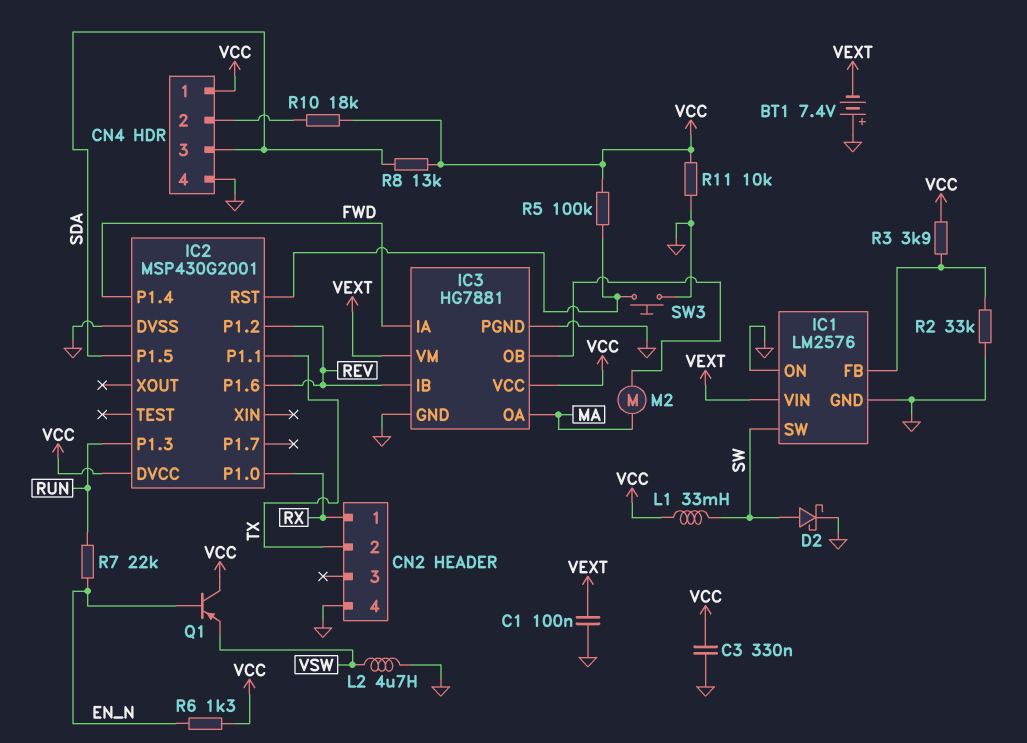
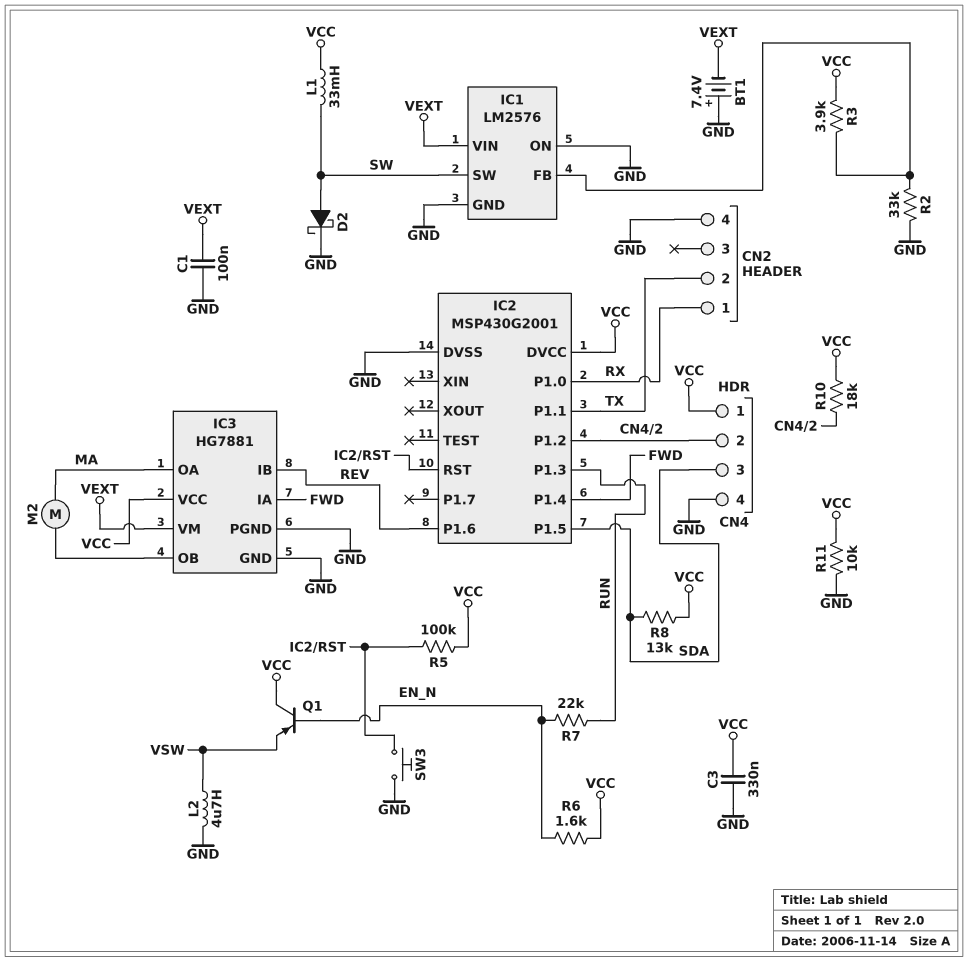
IC2 pin P1.2: REV -> CN4/2
R6: 1.3k (EN_N, VCC) -> 1.6k (EN_N, VCC)

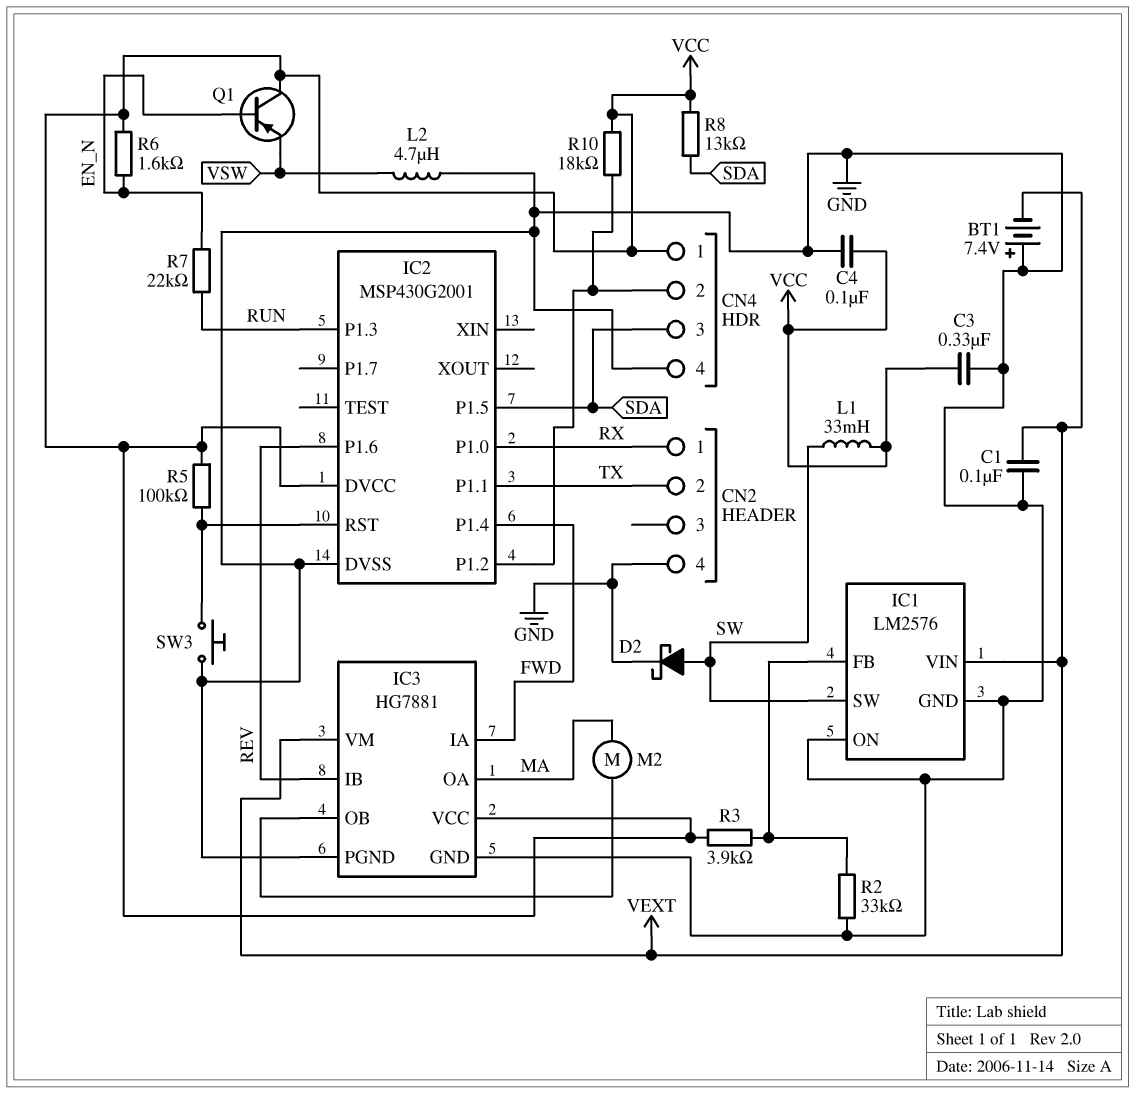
C4: none -> 100nF (GND, VCC)
R11: 10k (GND, VCC) -> none

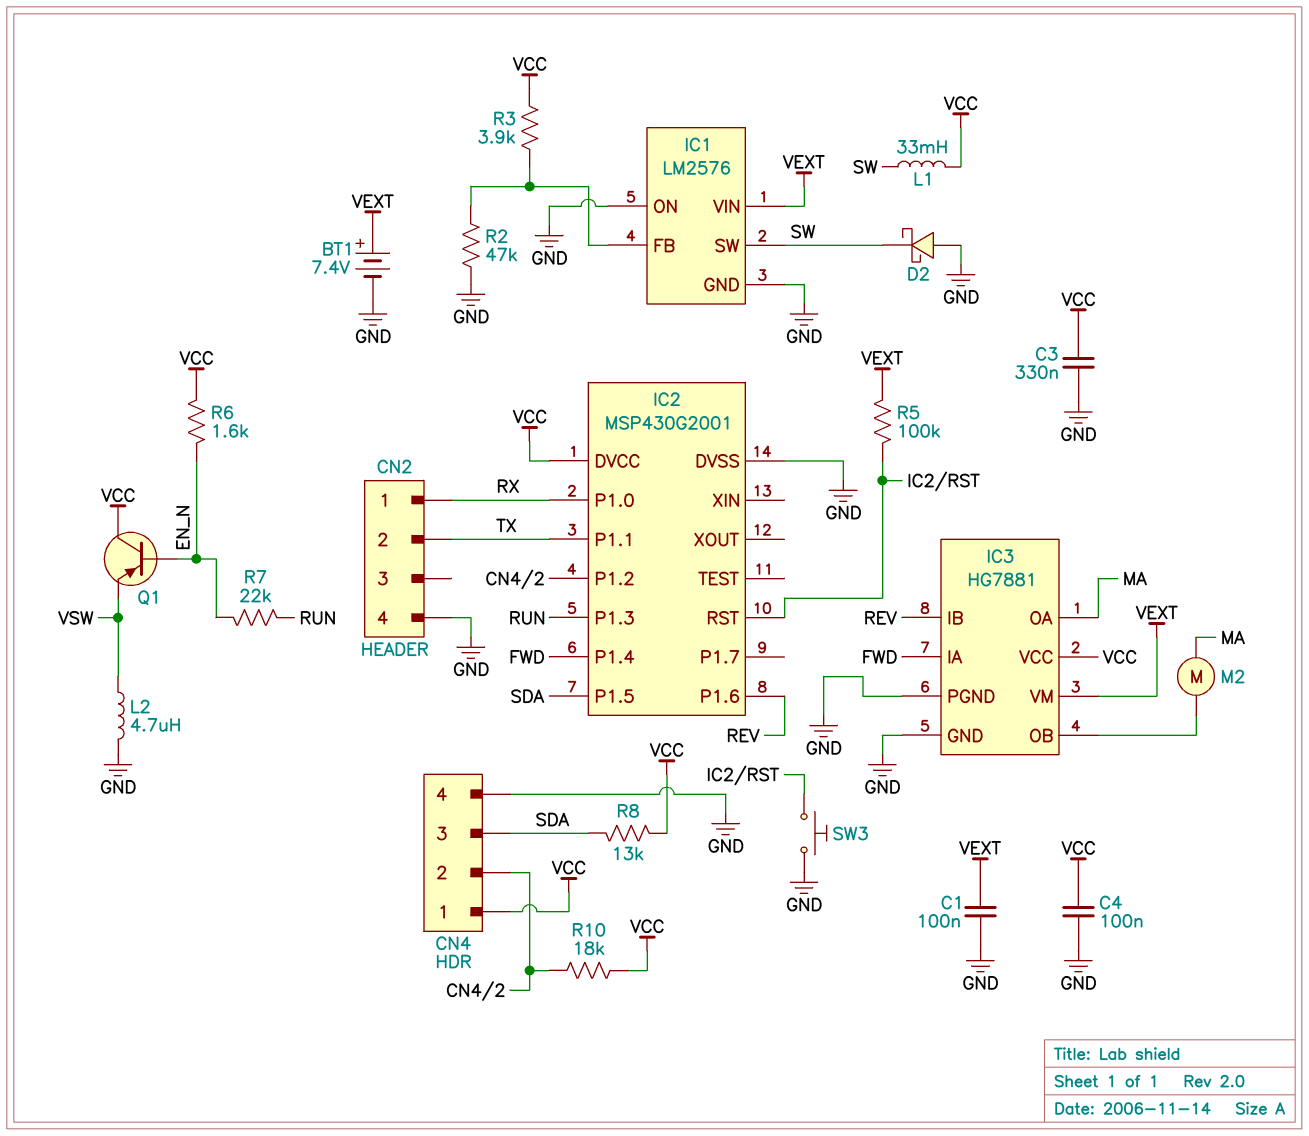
BT1: 7.4V (plus GND, minus VEXT) -> 7.4V (plus VEXT, minus GND)
D2: schottky (A SW, K GND) -> schottky (A GND, K SW)
R2: 33k (GND, IC1/FB) -> 47k (GND, IC1/FB)
R5: 100k (IC2/RST, VCC) -> 100k (IC2/RST, VEXT)

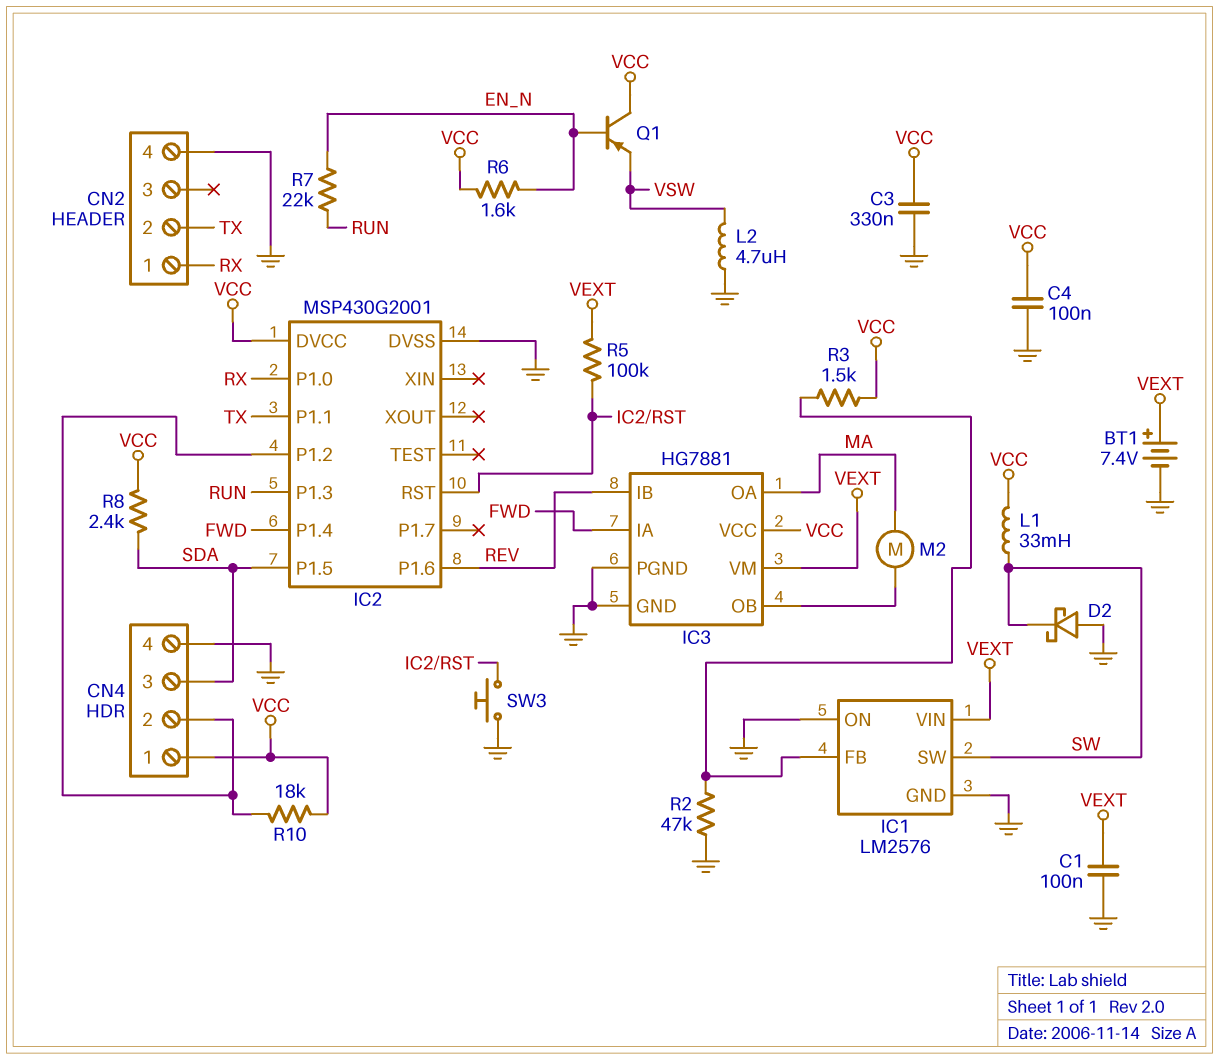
R3: 3.9k (IC1/FB, VCC) -> 1.5k (IC1/FB, VCC)
R8: 13k (SDA, VCC) -> 2.4k (SDA, VCC)

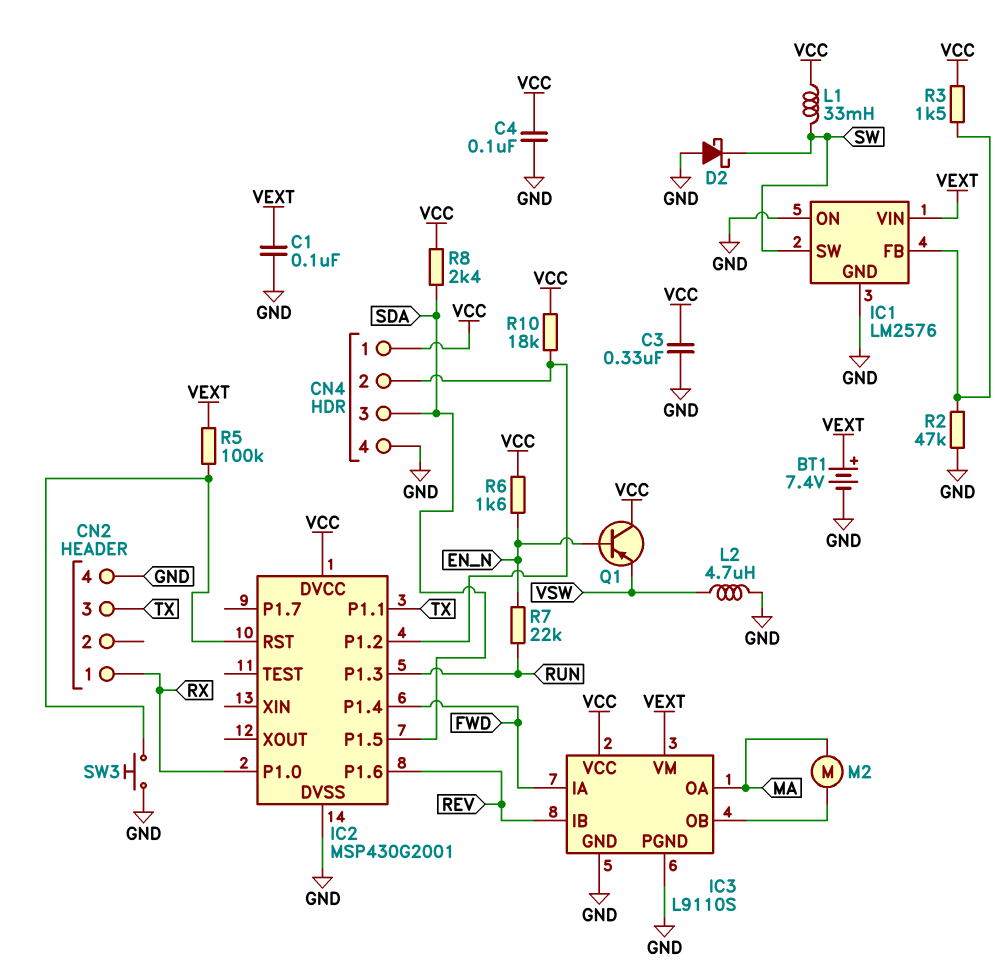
CN2 pin 2: TX -> none
CN2 pin 3: none -> TX
IC3: HG7881 -> L9110S

